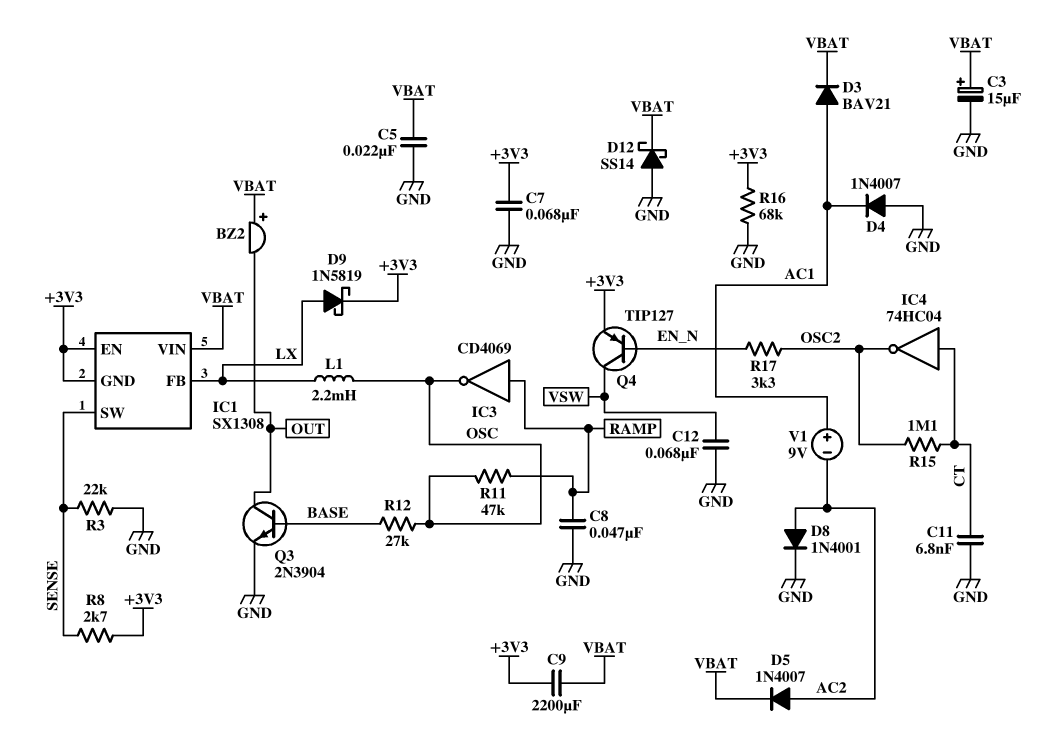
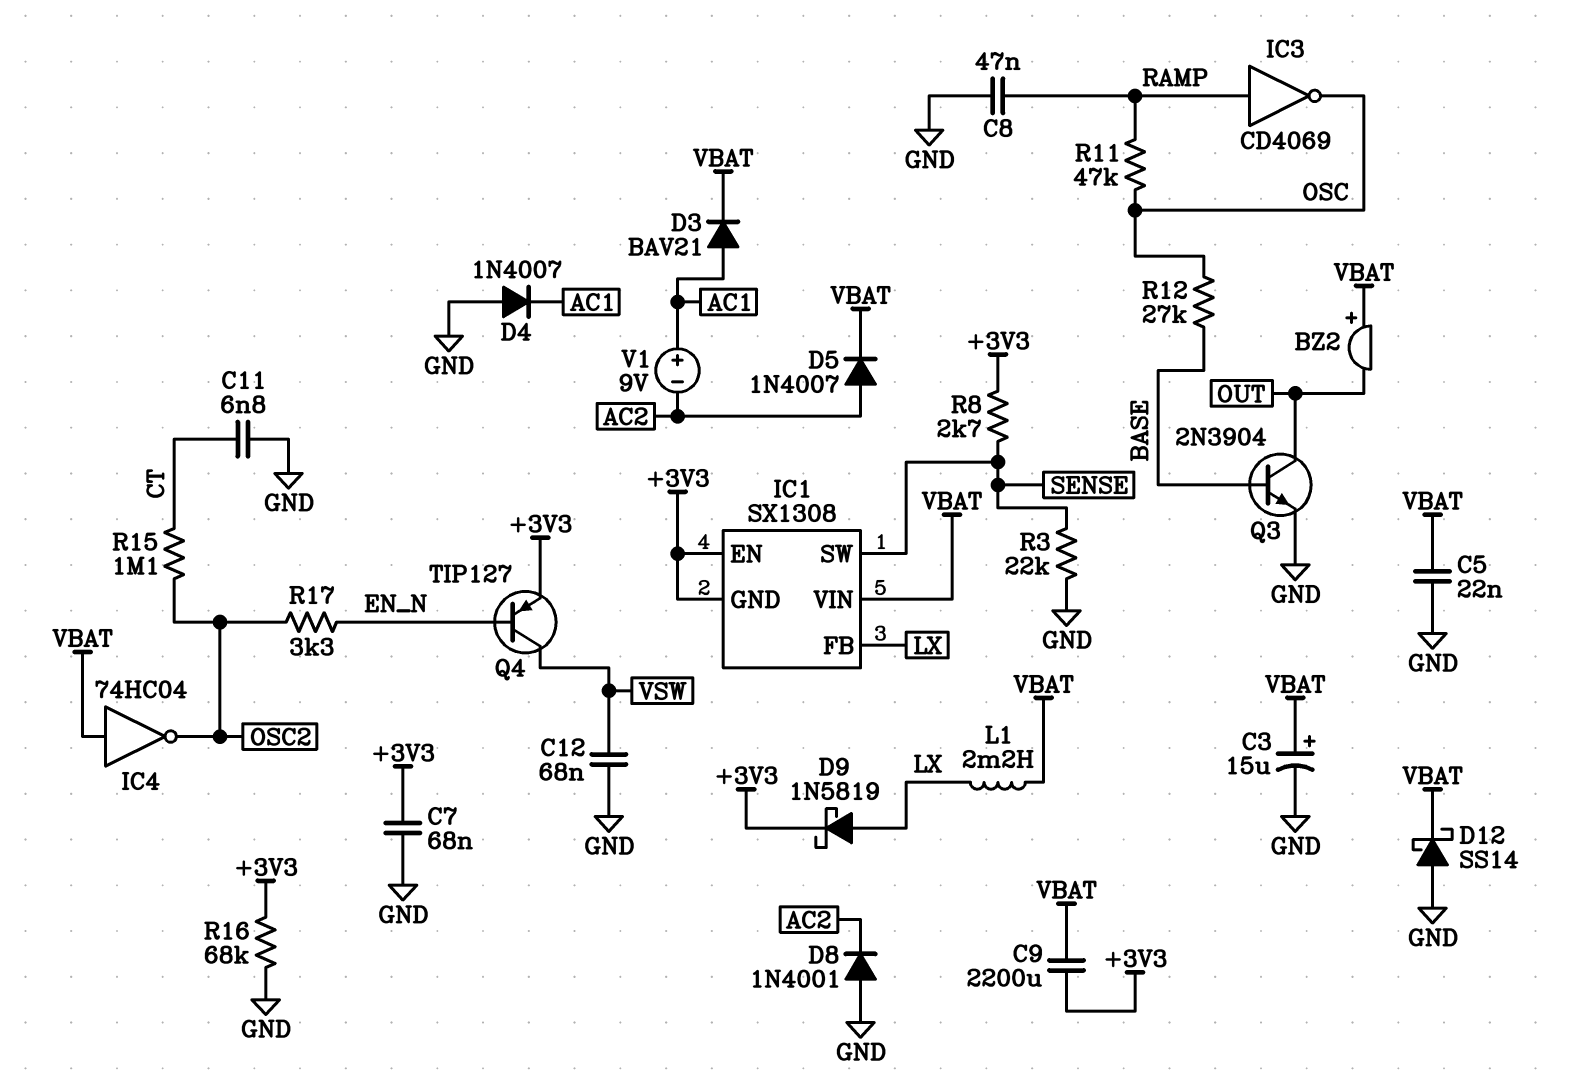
D8: diode 1N4001 (A AC2, K GND) -> diode 1N4001 (A GND, K AC2)
IC4: NOT 74HC04 (in CT, out OSC2) -> NOT 74HC04 (in VBAT, out OSC2)
L1: 2.2mH (LX, OSC) -> 2.2mH (LX, VBAT)

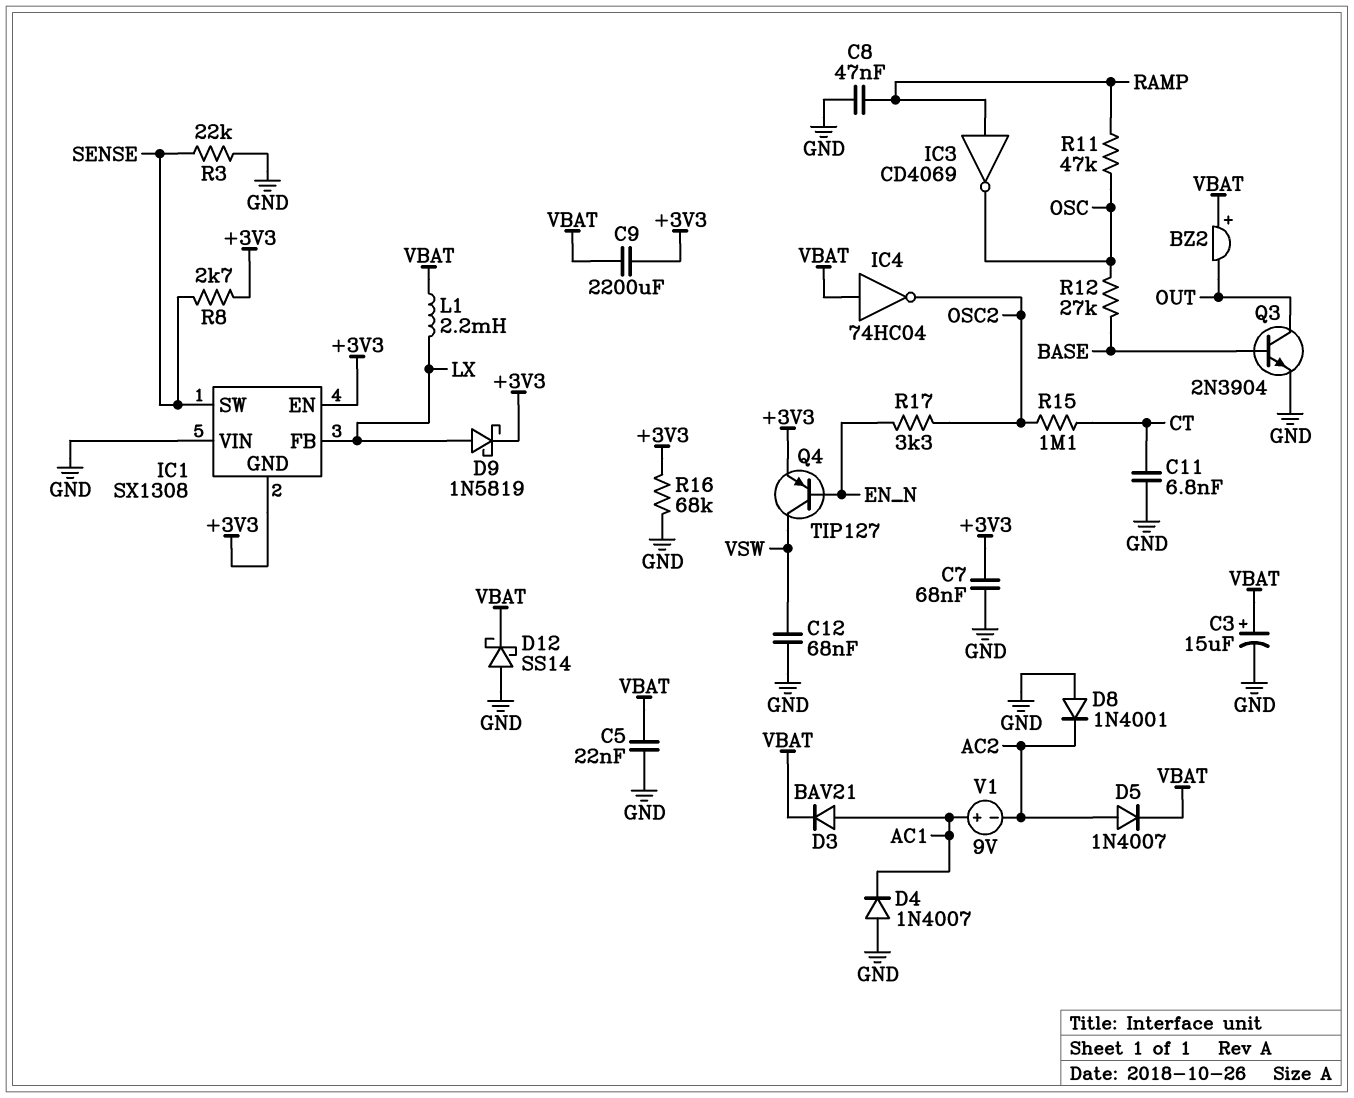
IC1 pin VIN: VBAT -> GND

